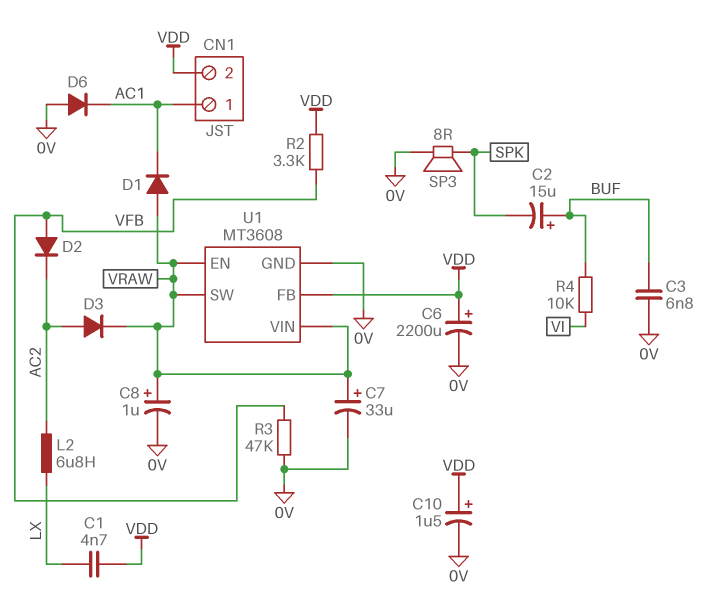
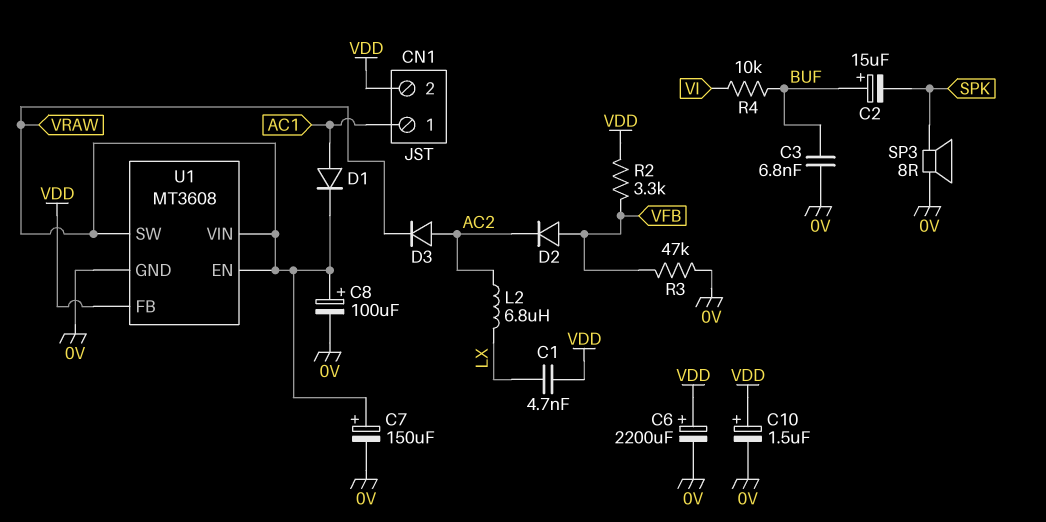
C7: 33uF (plus VRAW, minus 0V) -> 150uF (plus VRAW, minus 0V)
C8: 1uF (plus VRAW, minus 0V) -> 100uF (plus VRAW, minus 0V)
D1: diode (A VRAW, K AC1) -> diode (A AC1, K VRAW)
D6: diode (A 0V, K AC1) -> none

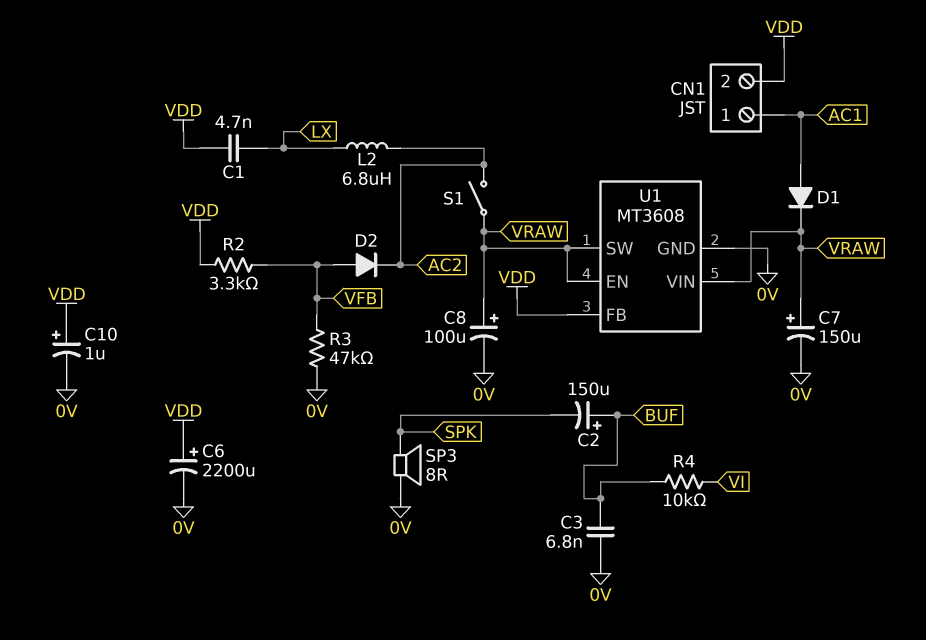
C2: 15uF (plus BUF, minus SPK) -> 150uF (plus BUF, minus SPK)
C10: 1.5uF (plus VDD, minus 0V) -> 1uF (plus VDD, minus 0V)
D3: diode (A AC2, K VRAW) -> none
S1: none -> switch (AC2, VRAW)

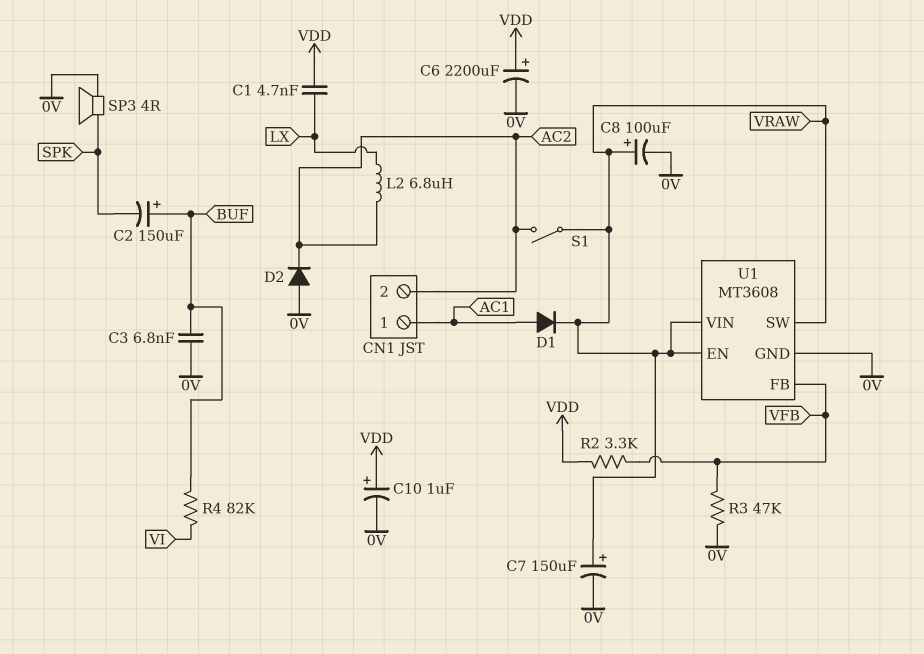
CN1 pin 2: VDD -> AC2
D2: diode (A VFB, K AC2) -> diode (A 0V, K AC2)
R4: 10k (BUF, VI) -> 82k (BUF, VI)
SP3: speaker 8R (0V, SPK) -> speaker 4R (0V, SPK)
U1 pin FB: VDD -> VFB

